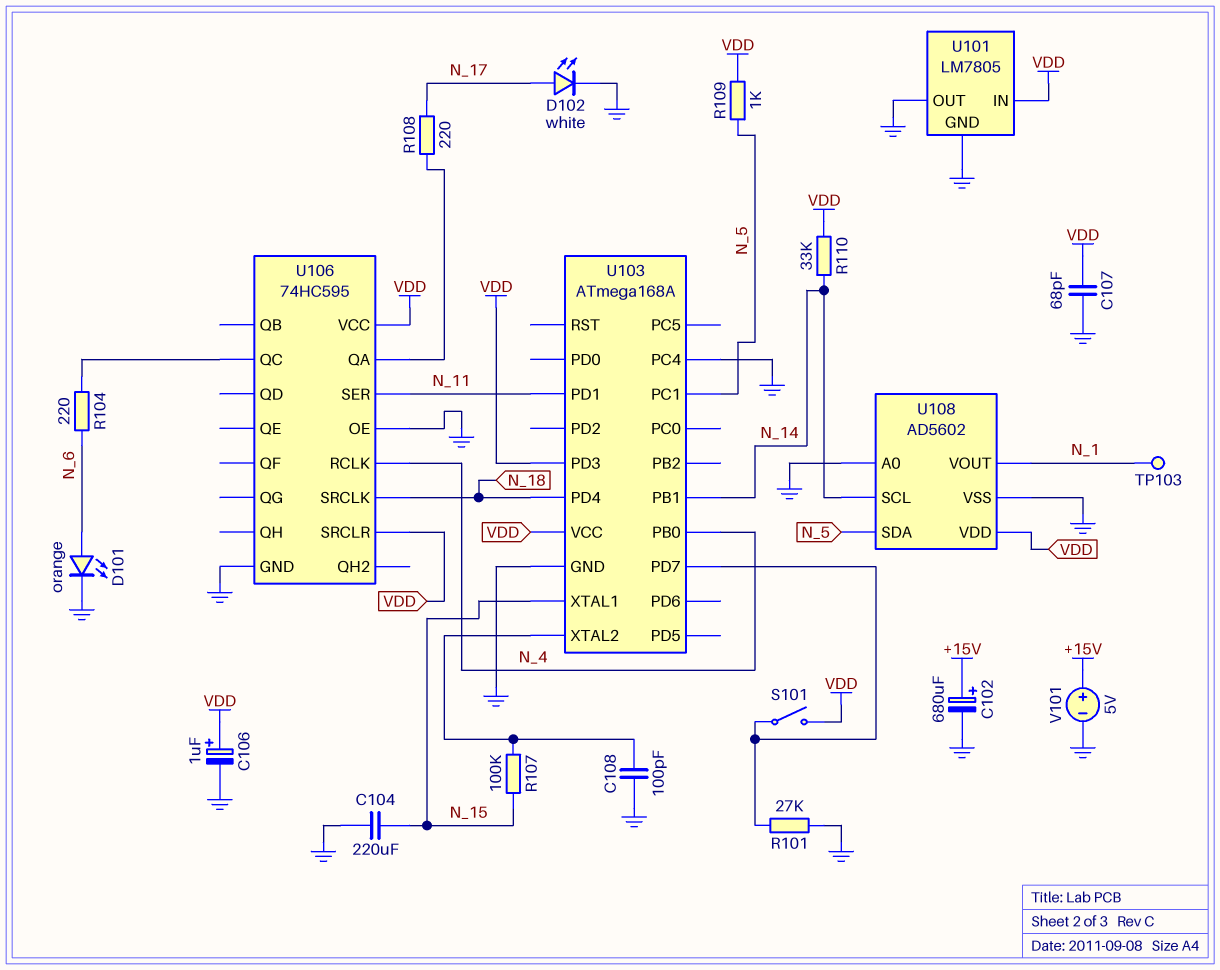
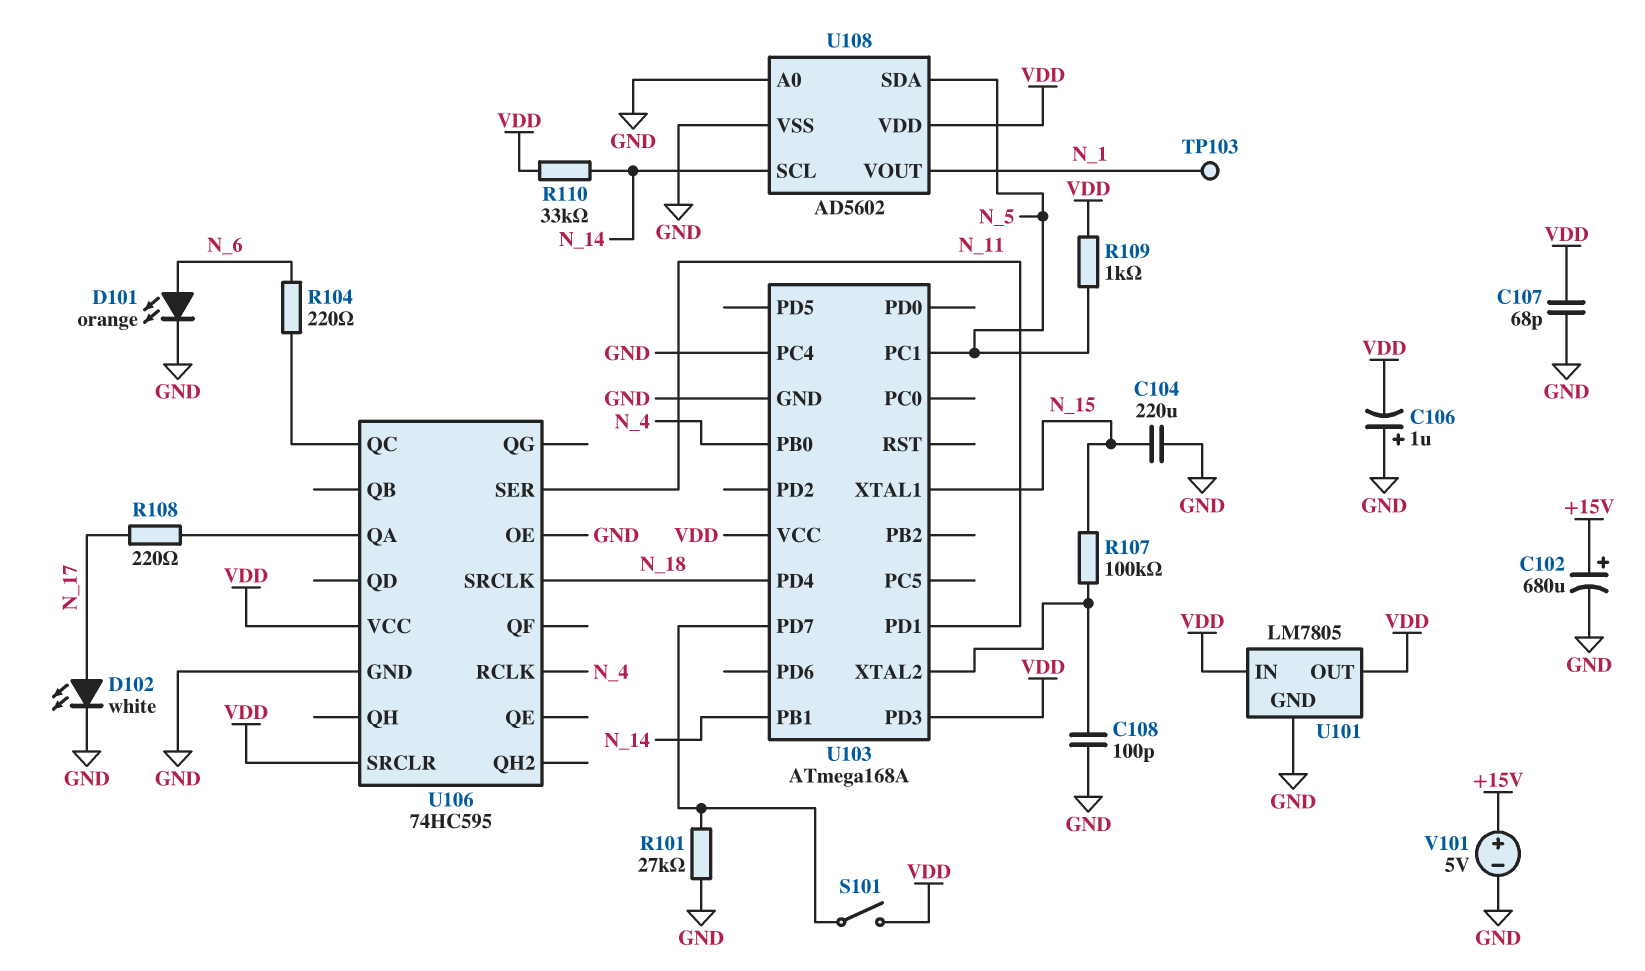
C106: 1uF (plus VDD, minus GND) -> 1uF (plus GND, minus VDD)
U101 pin OUT: GND -> VDD

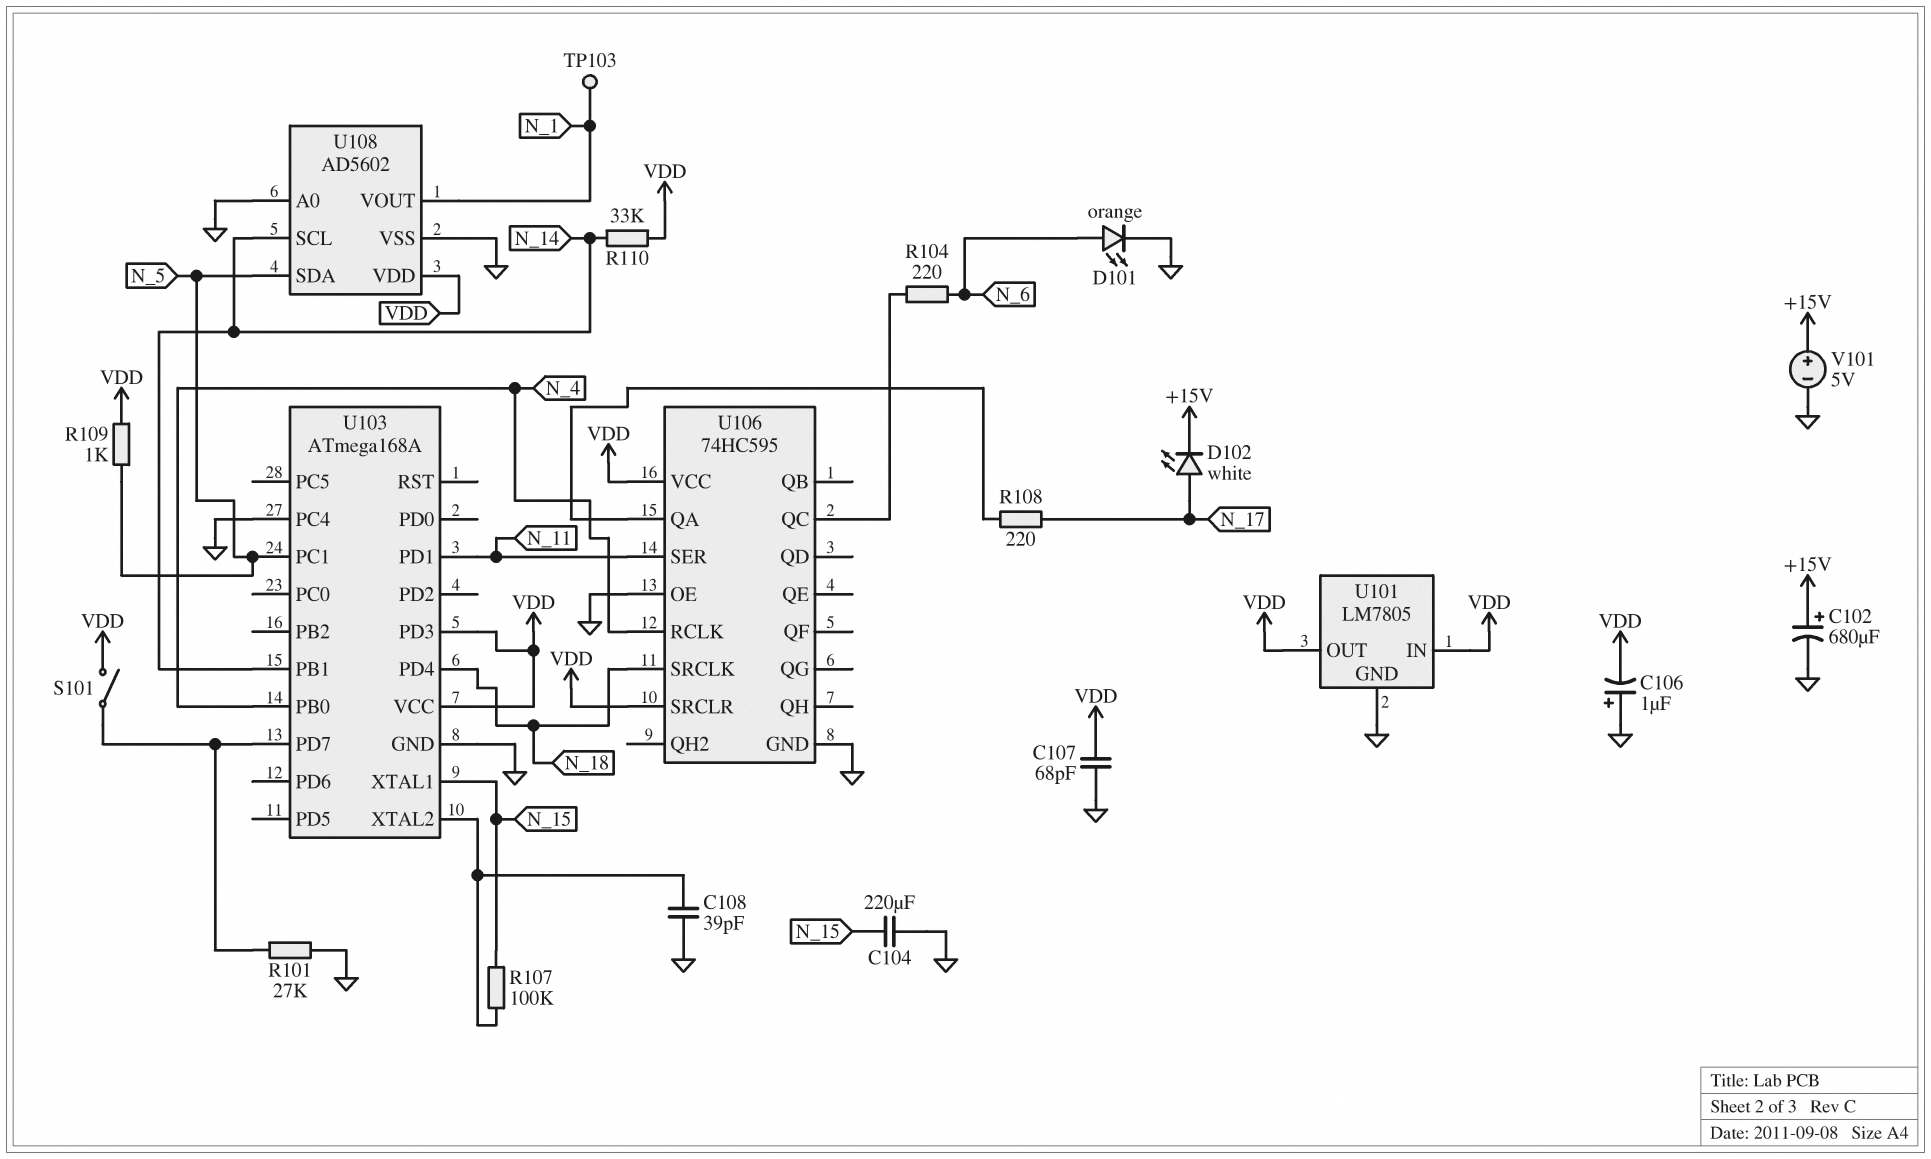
C108: 100pF (GND, U103/XTAL2) -> 39pF (GND, U103/XTAL2)
D102: LED white (A N_17, K GND) -> LED white (A N_17, K +15V)

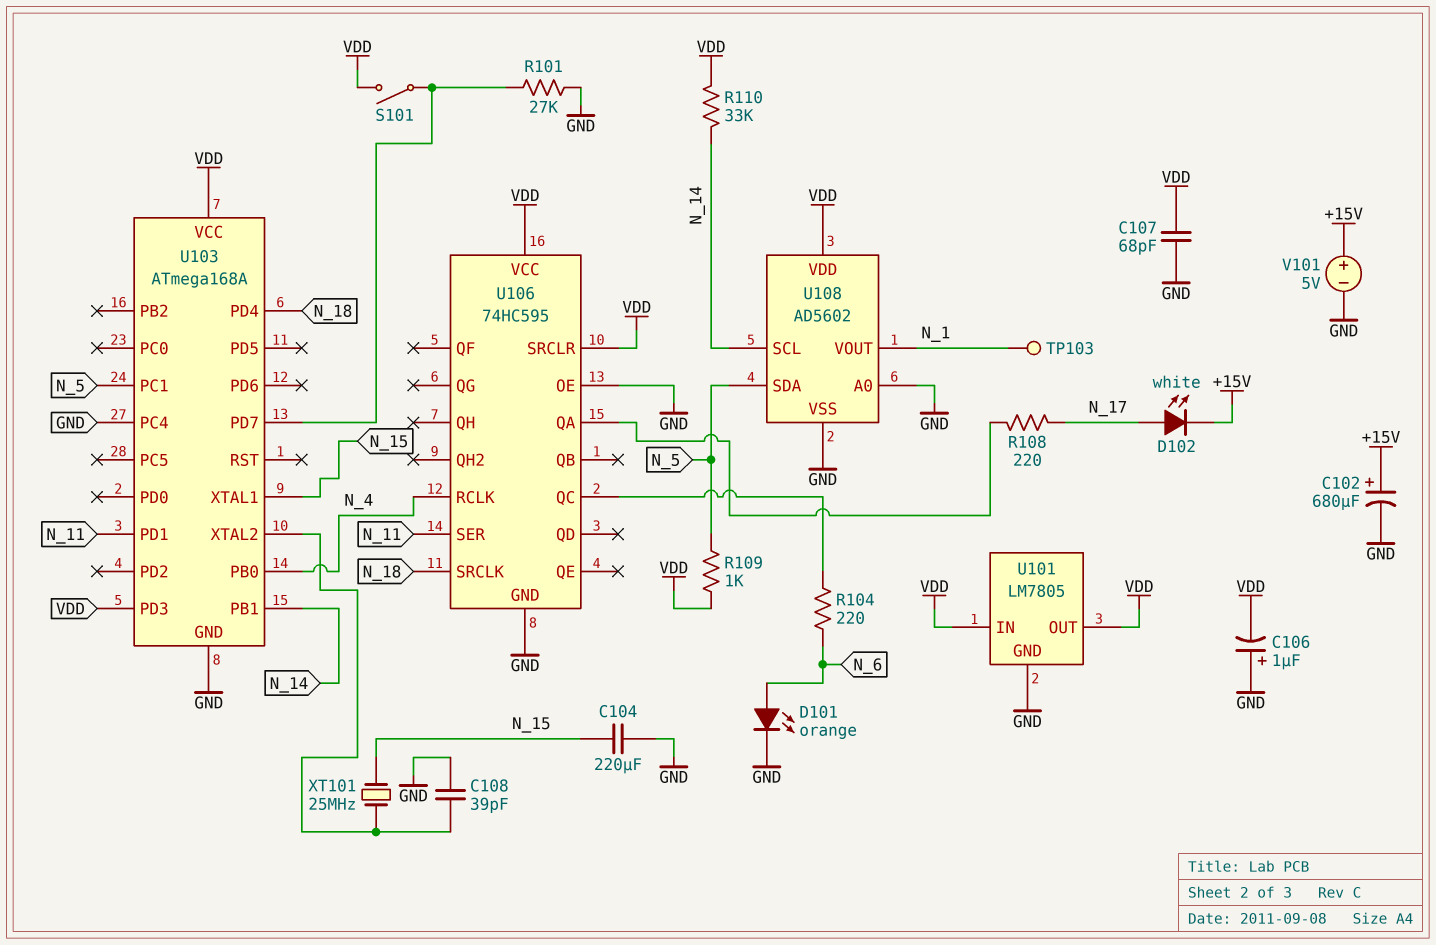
R107: 100k (N_15, U103/XTAL2) -> none
XT101: none -> 25MHz (N_15, U103/XTAL2)

